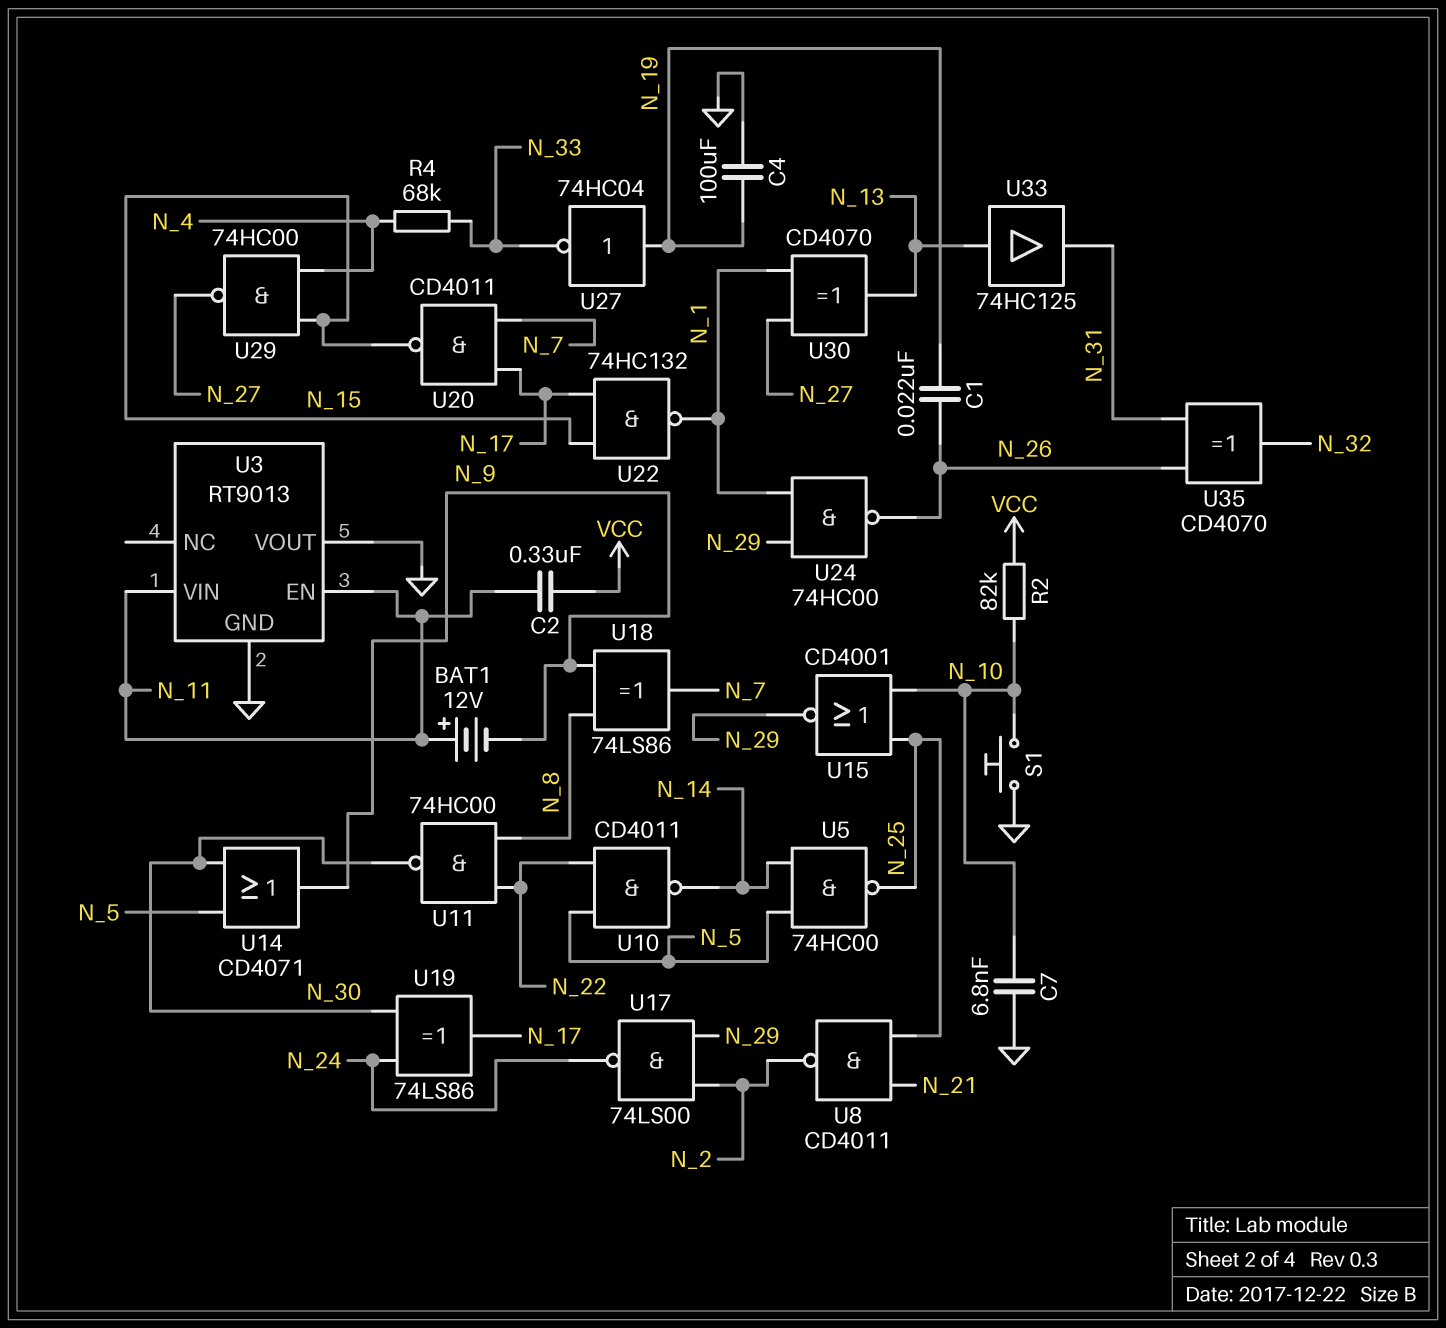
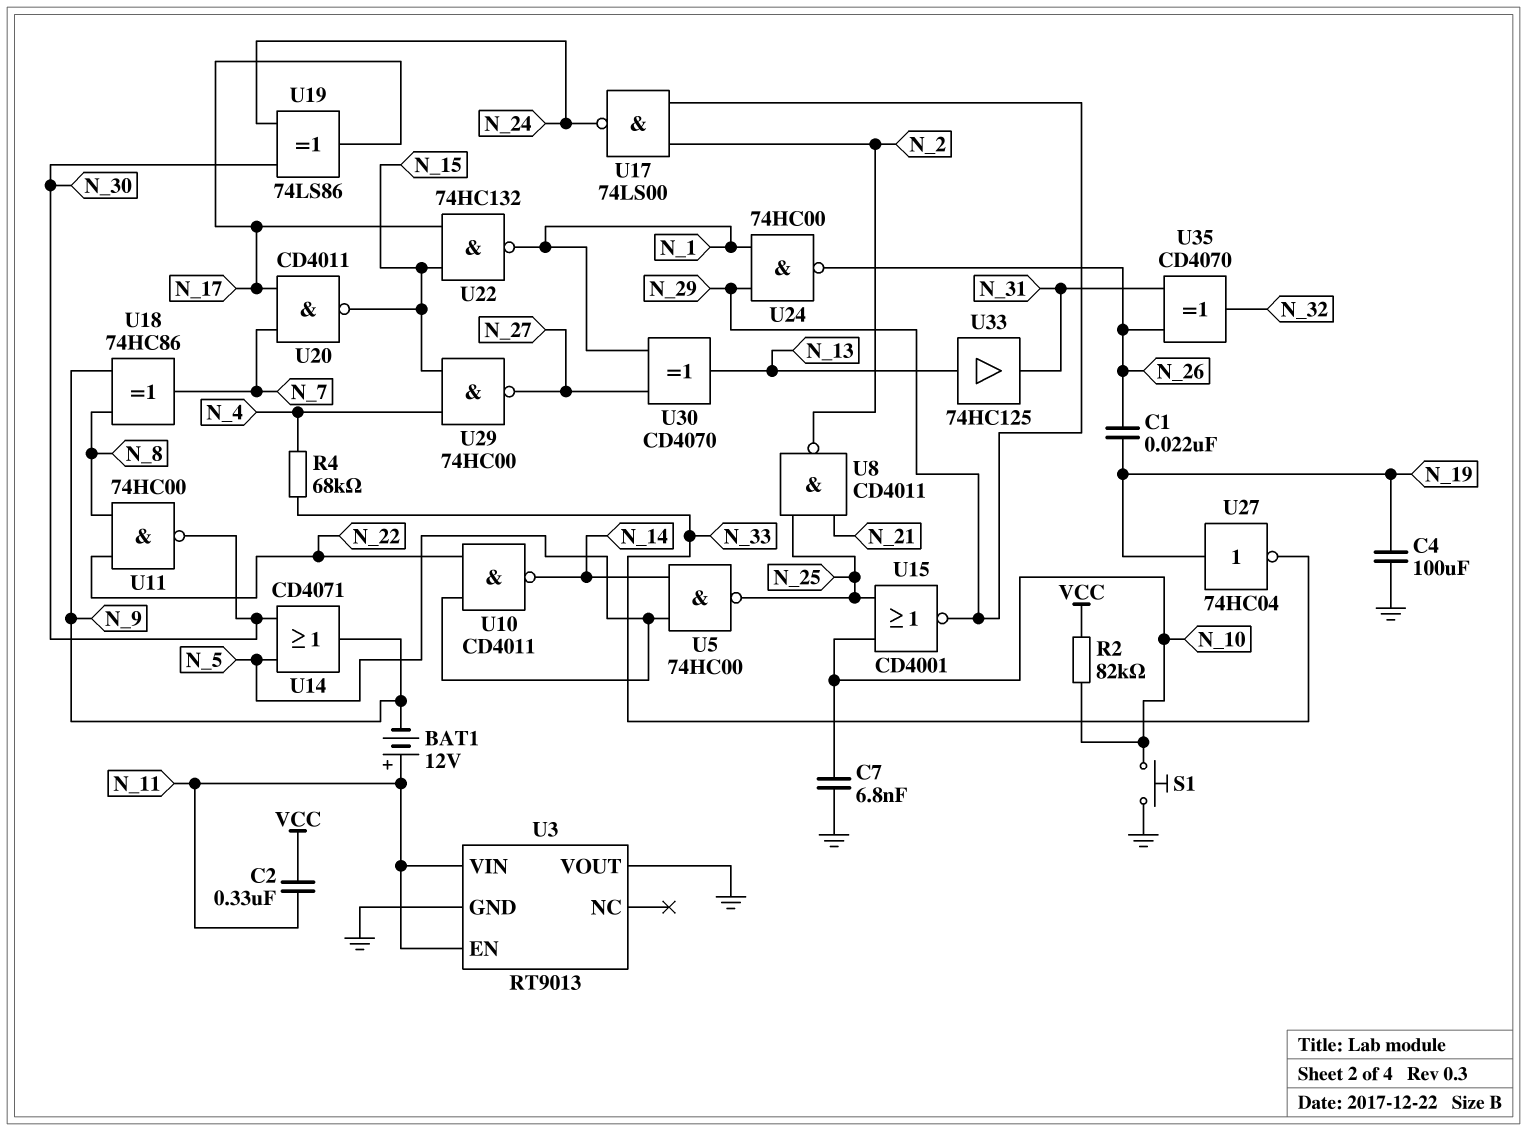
U18: XOR 74LS86 (in N_8, in N_9, out N_7) -> XOR 74HC86 (in N_8, in N_9, out N_7)

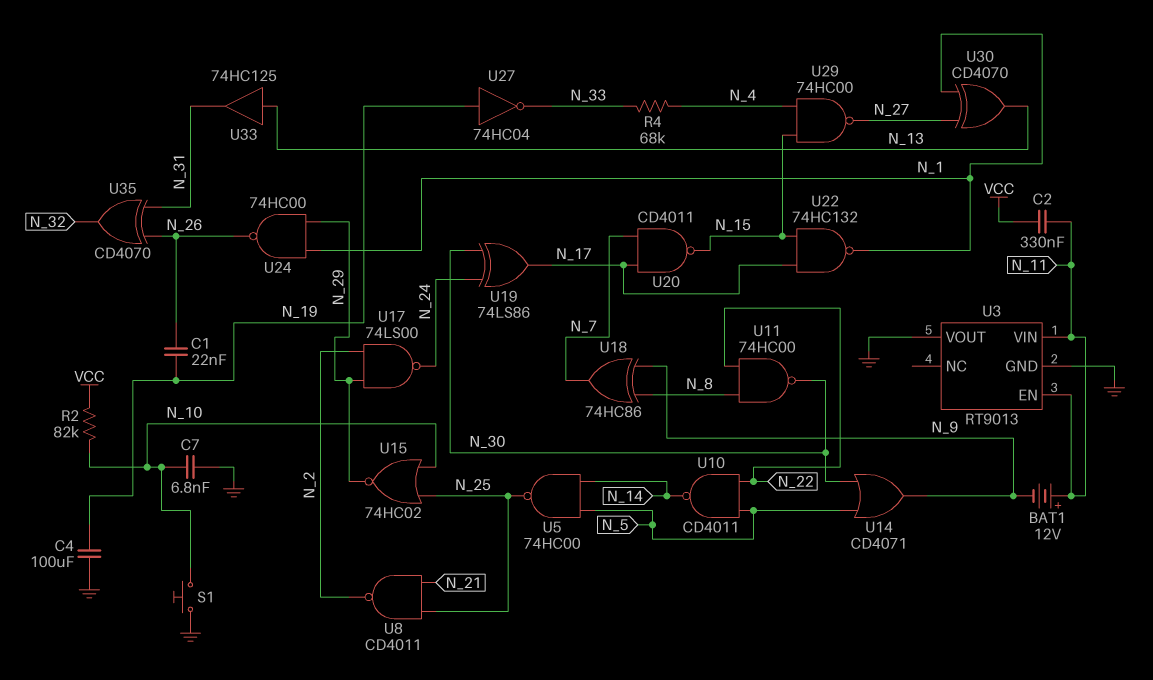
U15: NOR CD4001 (in N_10, in N_25, out N_29) -> NOR 74HC02 (in N_10, in N_25, out N_29)

